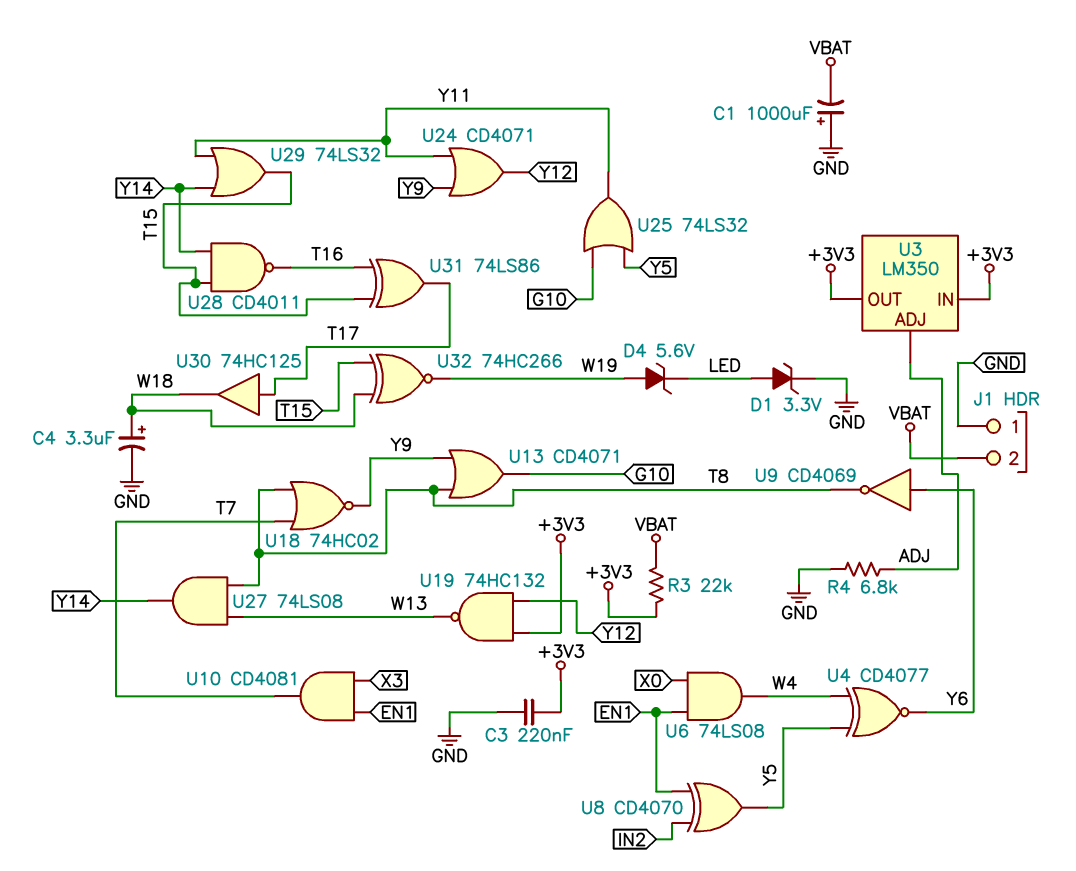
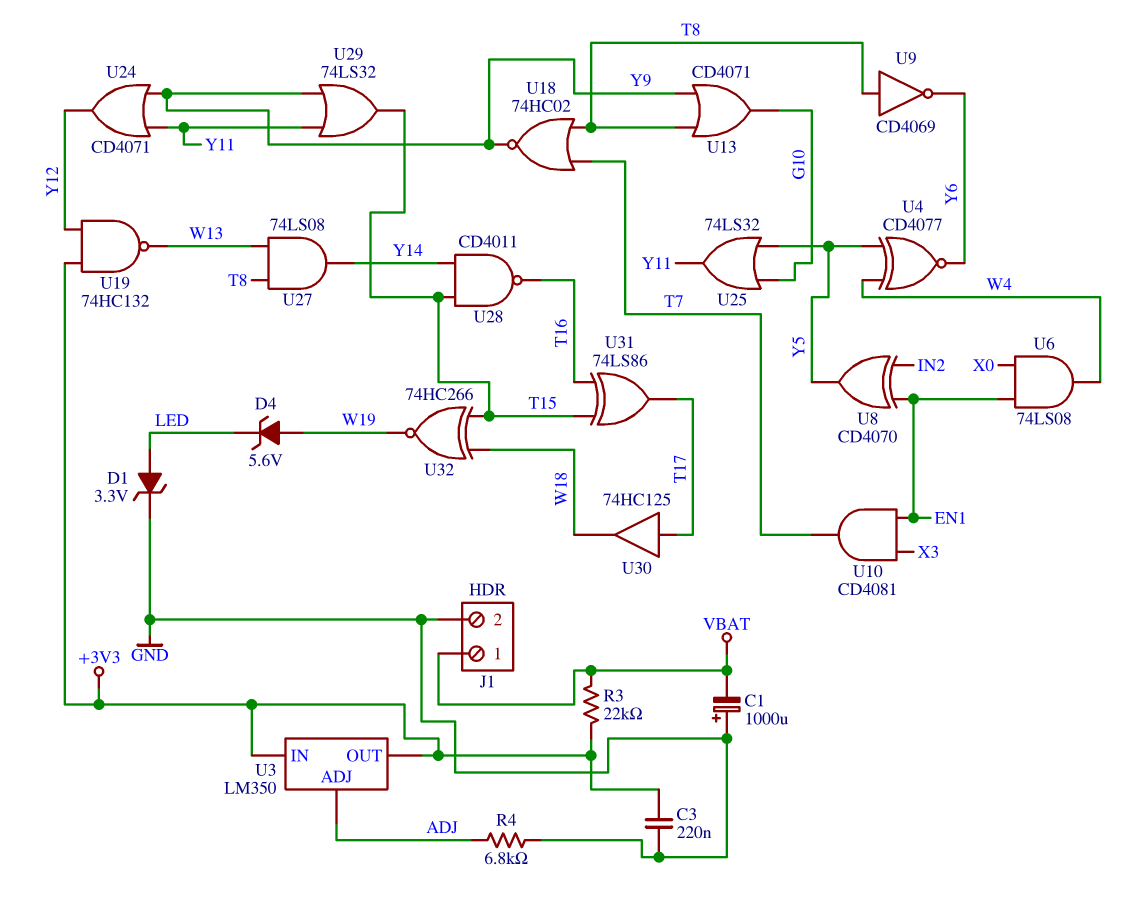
C4: 3.3uF (plus W18, minus GND) -> none
J1 pin 1: GND -> VBAT
J1 pin 2: VBAT -> GND
U9: NOT CD4069 (in Y6, out T8) -> NOT CD4069 (in T8, out Y6)
U29: OR 74LS32 (in Y11, in Y14, out T15) -> OR 74LS32 (in Y9, in Y11, out T15)

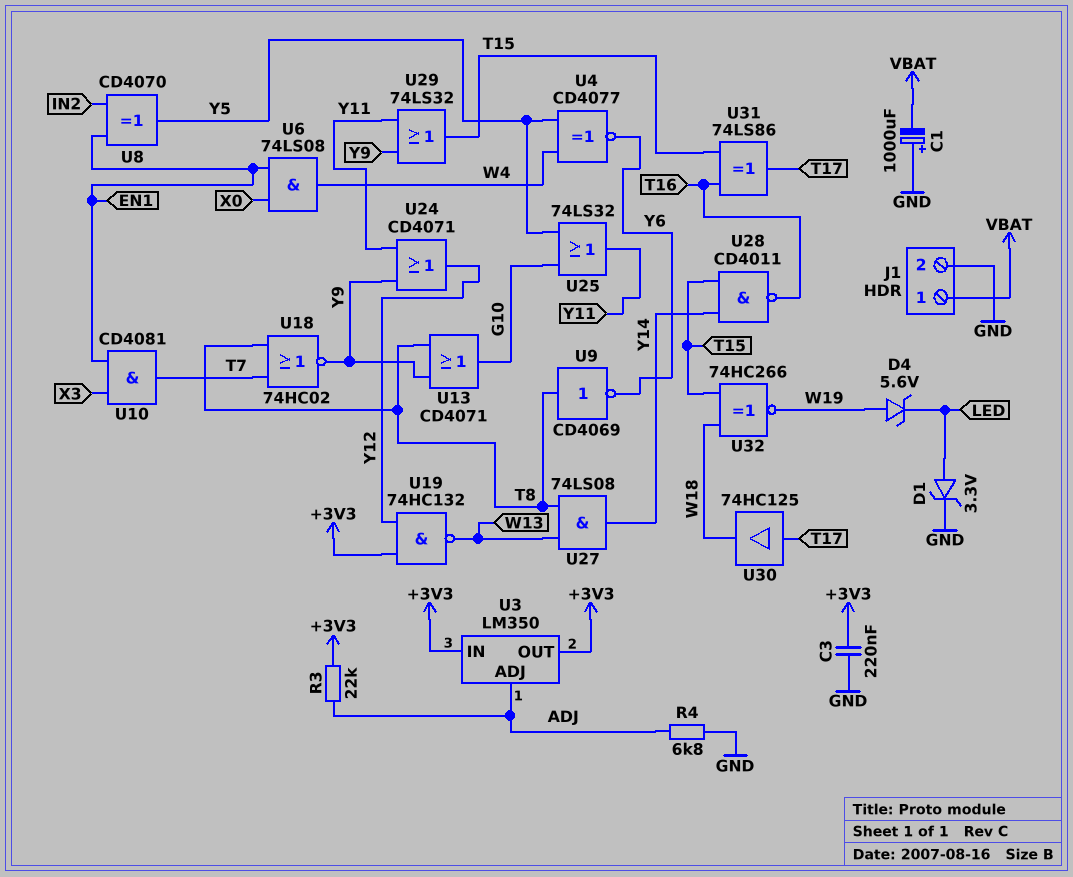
R3: 22k (+3V3, VBAT) -> 22k (+3V3, ADJ)

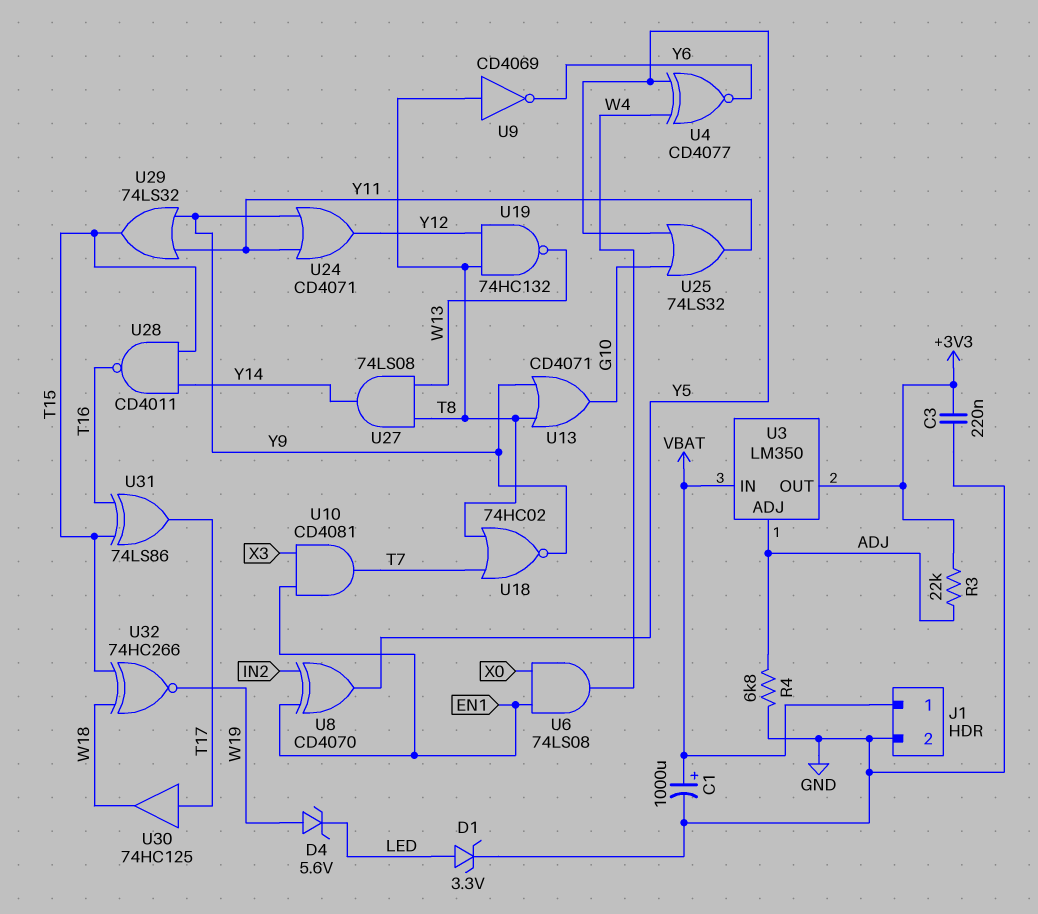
C1: 1000uF (plus GND, minus VBAT) -> 1000uF (plus VBAT, minus GND)
U3 pin IN: +3V3 -> VBAT
U19: NAND 74HC132 (in +3V3, in Y12, out W13) -> NAND 74HC132 (in T8, in Y12, out W13)

